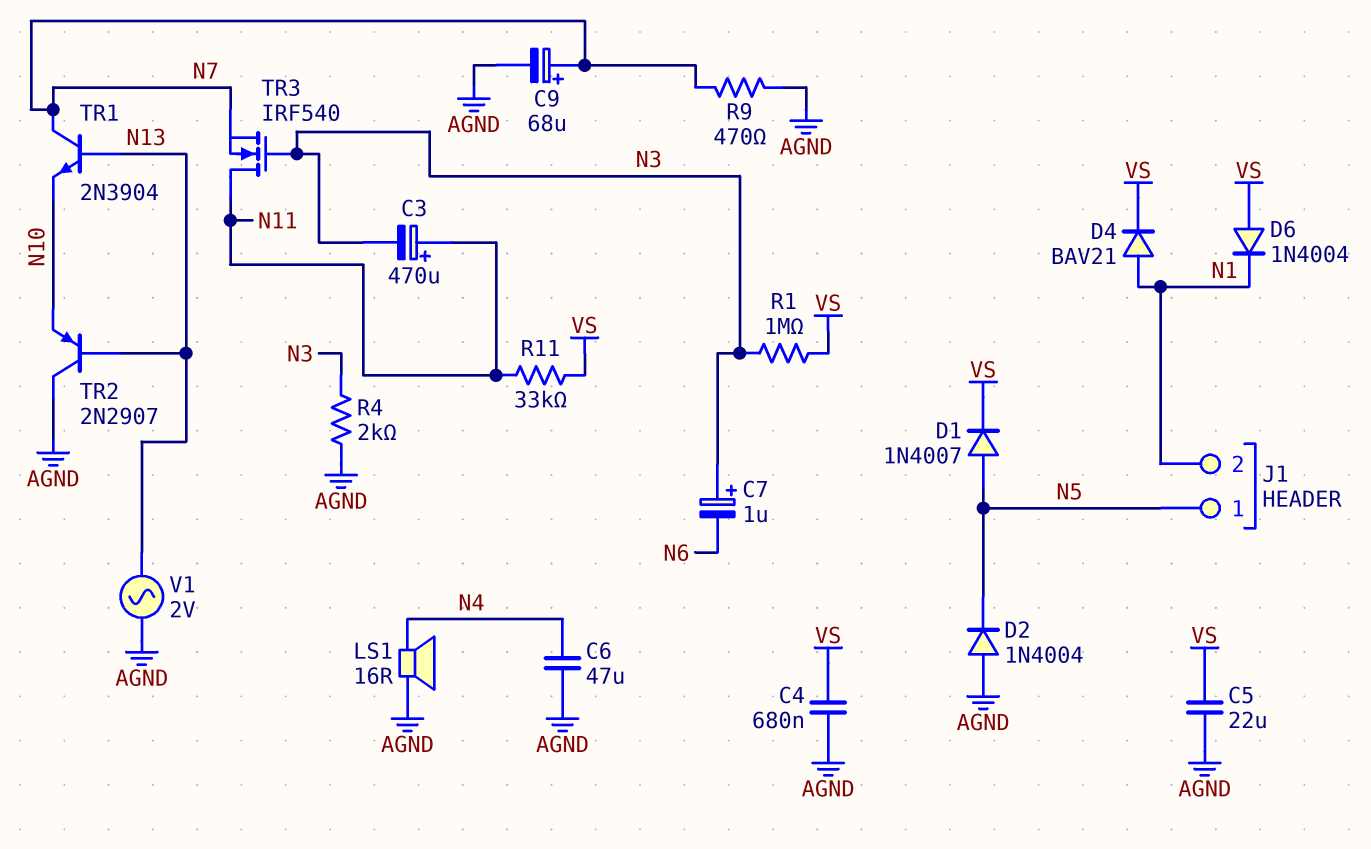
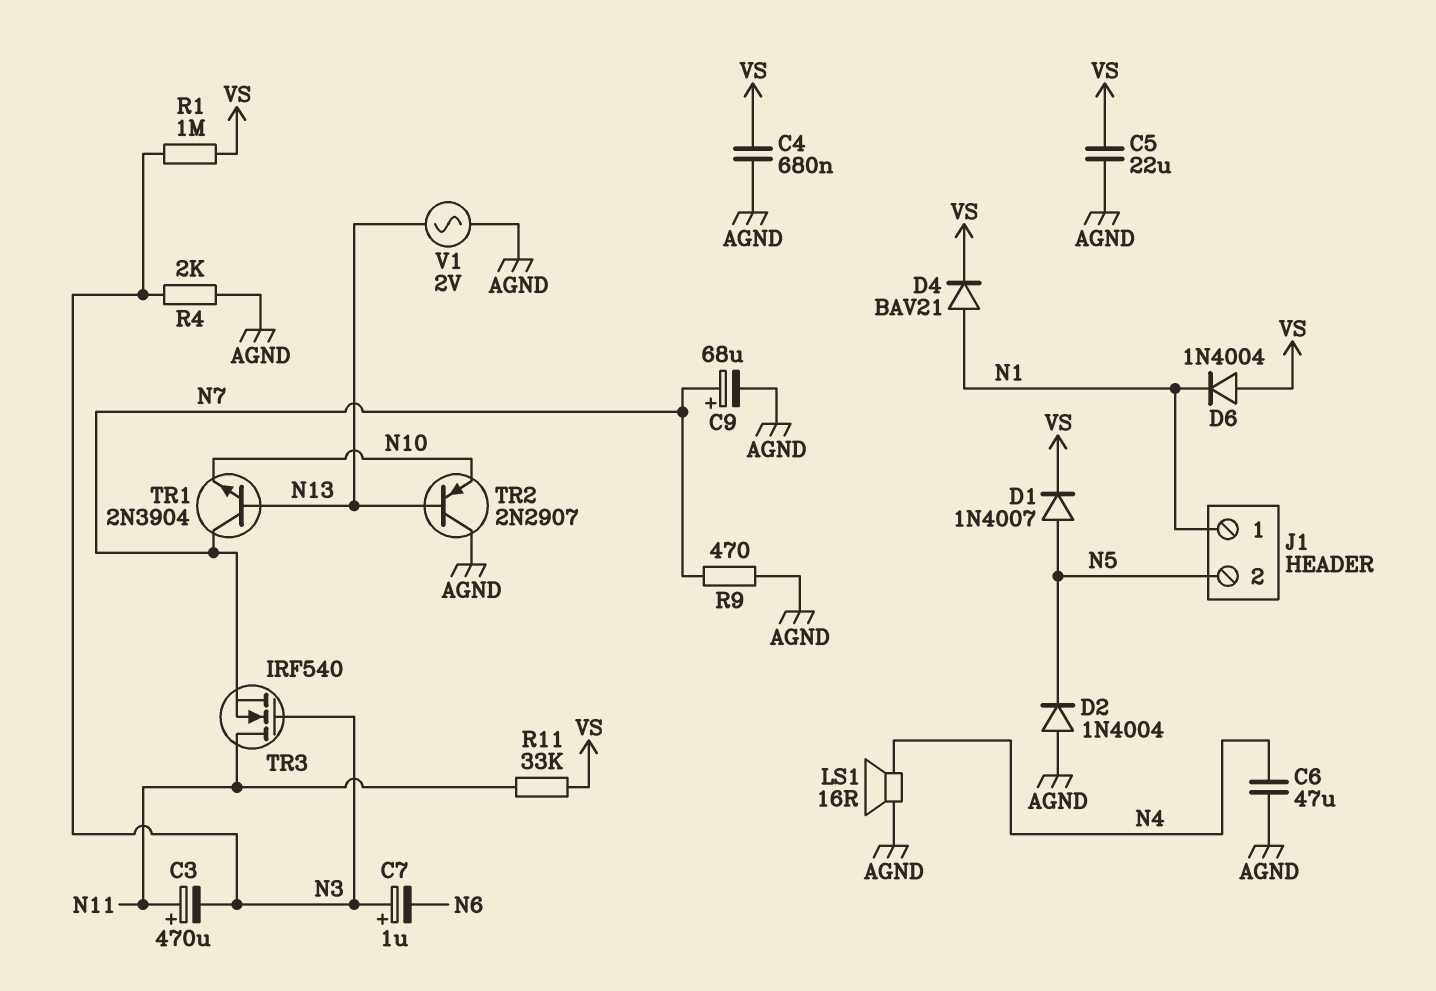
J1 pin 1: N5 -> N1
J1 pin 2: N1 -> N5

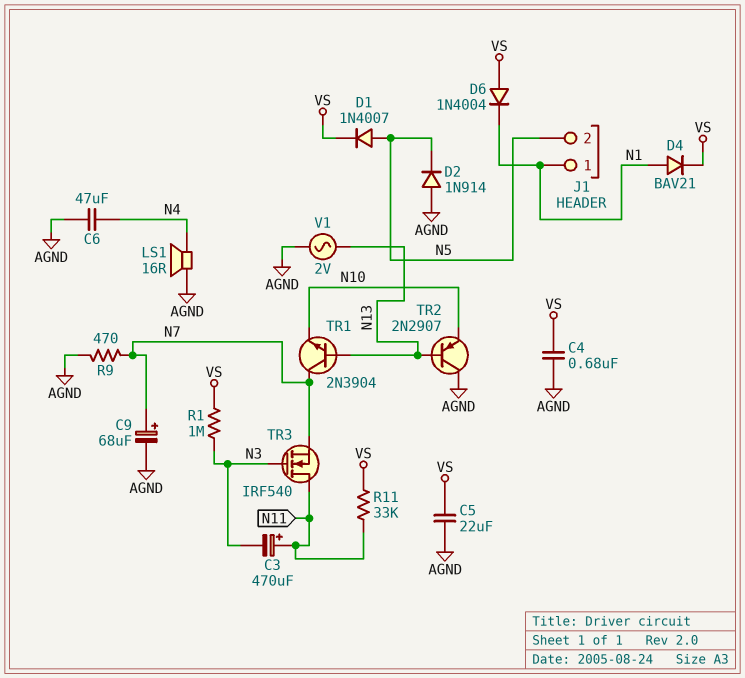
C7: 1uF (plus N3, minus N6) -> none
D2: diode 1N4004 (A AGND, K N5) -> diode 1N914 (A AGND, K N5)
R4: 2k (AGND, N3) -> none

